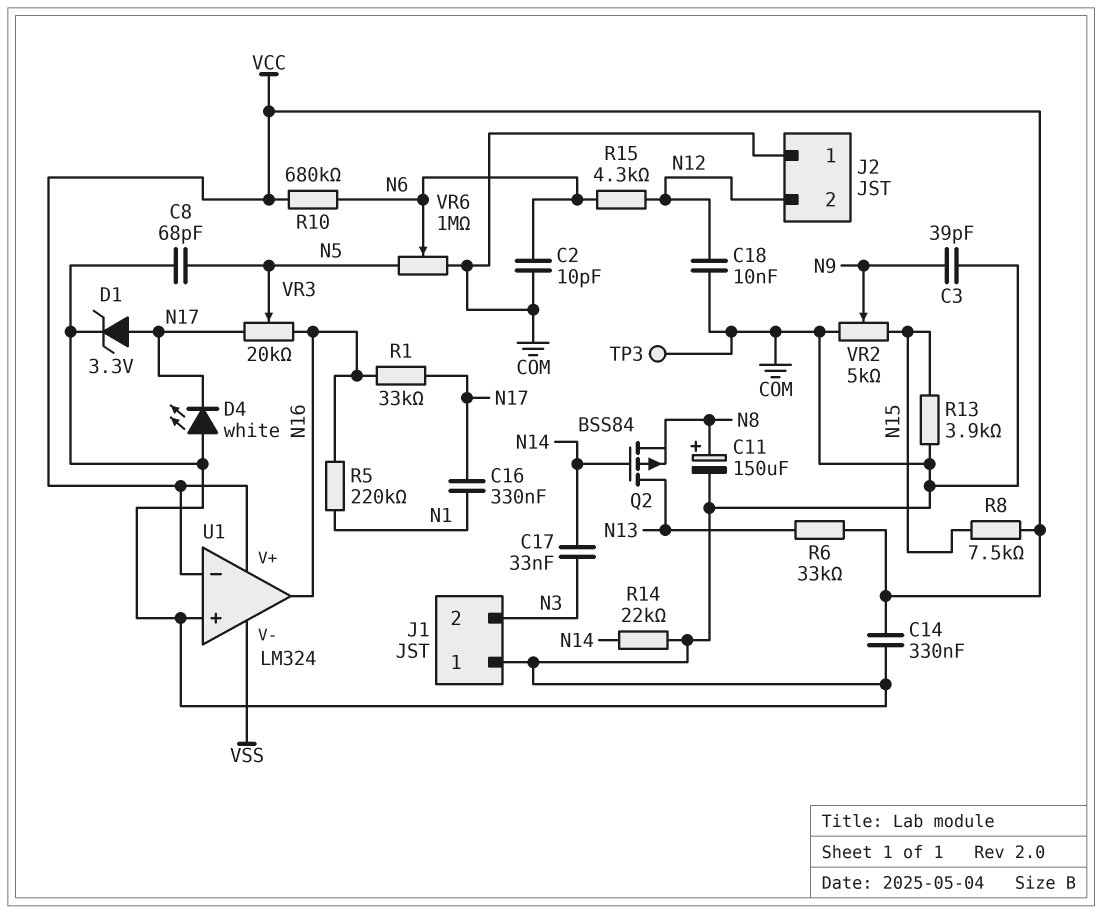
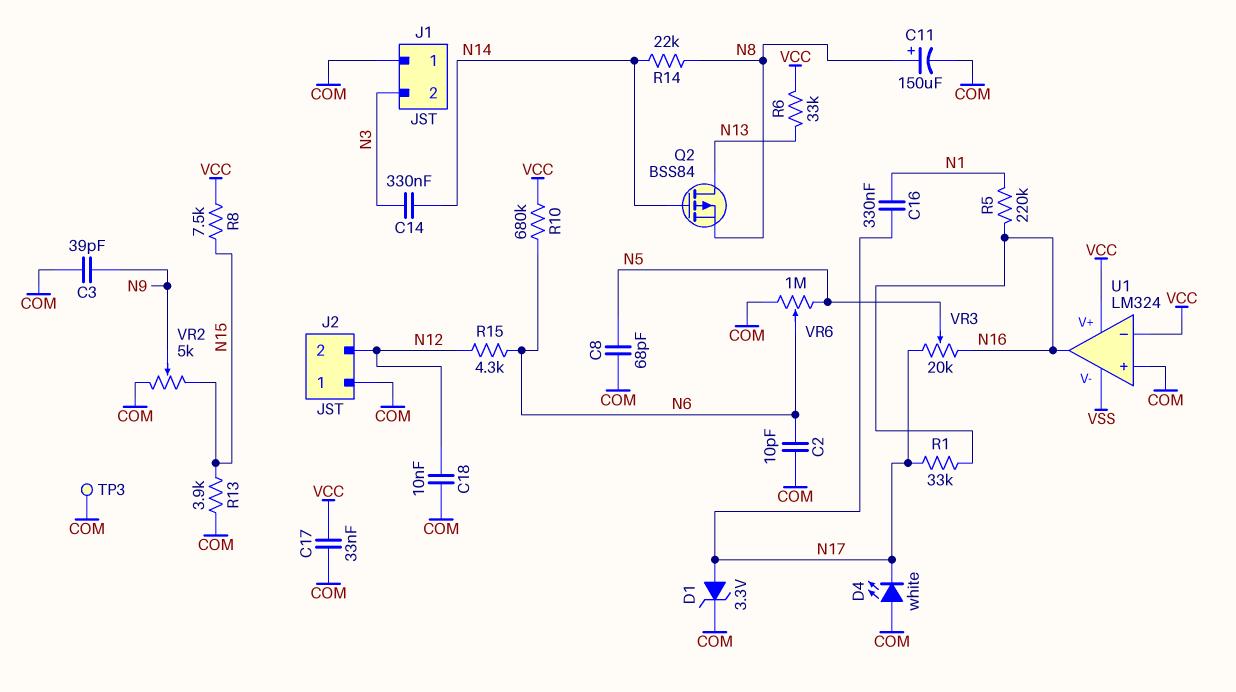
C14: 330nF (COM, VCC) -> 330nF (N3, N14)
C17: 33nF (N3, N14) -> 33nF (COM, VCC)
R14: 22k (COM, N14) -> 22k (N8, N14)

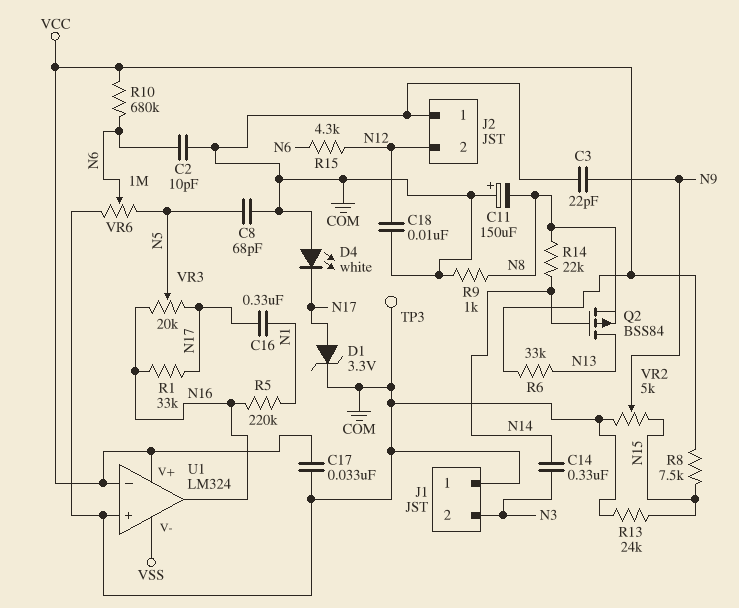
C3: 39pF (COM, N9) -> 22pF (COM, N9)
C11: 150uF (plus N8, minus COM) -> 150uF (plus COM, minus N8)
R9: none -> 1k (COM, N8)
R13: 3.9k (COM, N15) -> 24k (COM, N15)

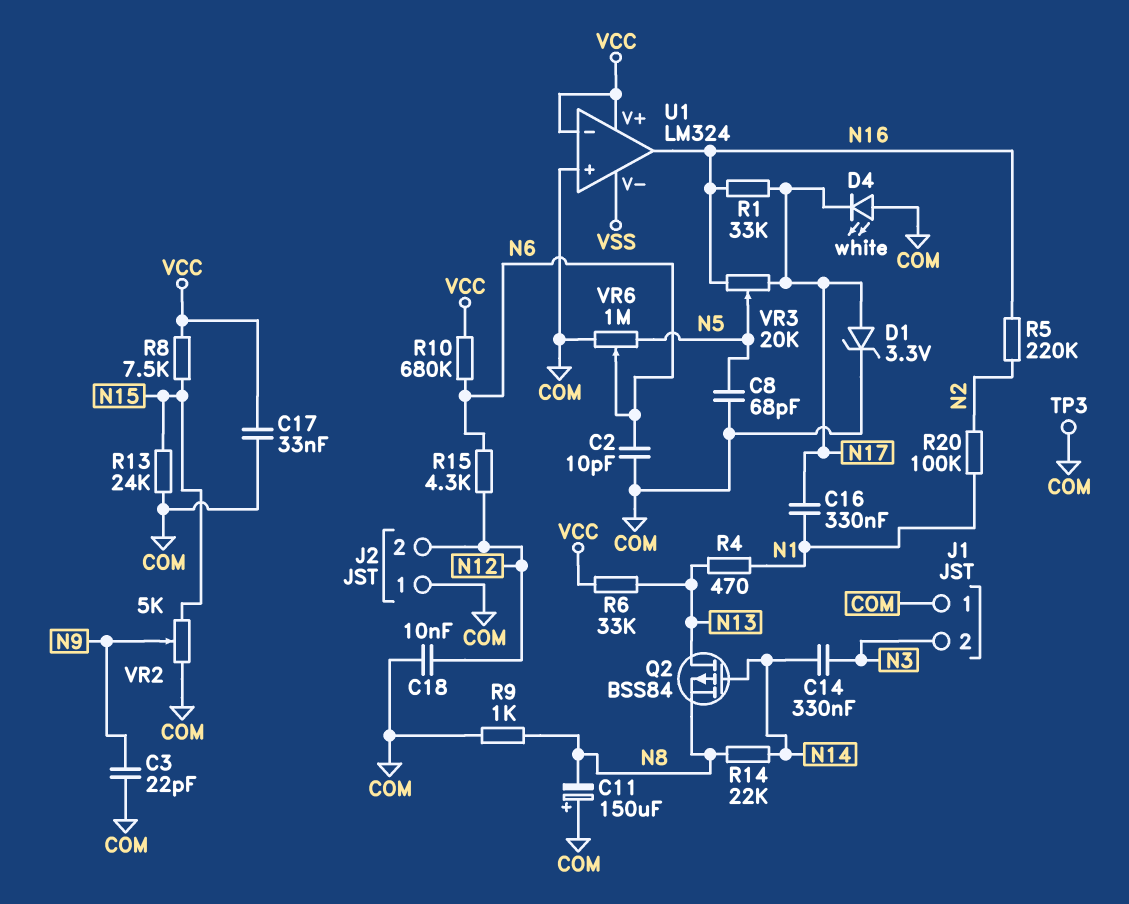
R4: none -> 470 (N1, N13)
R5: 220k (N1, N16) -> 220k (N2, N16)
R20: none -> 100k (N1, N2)

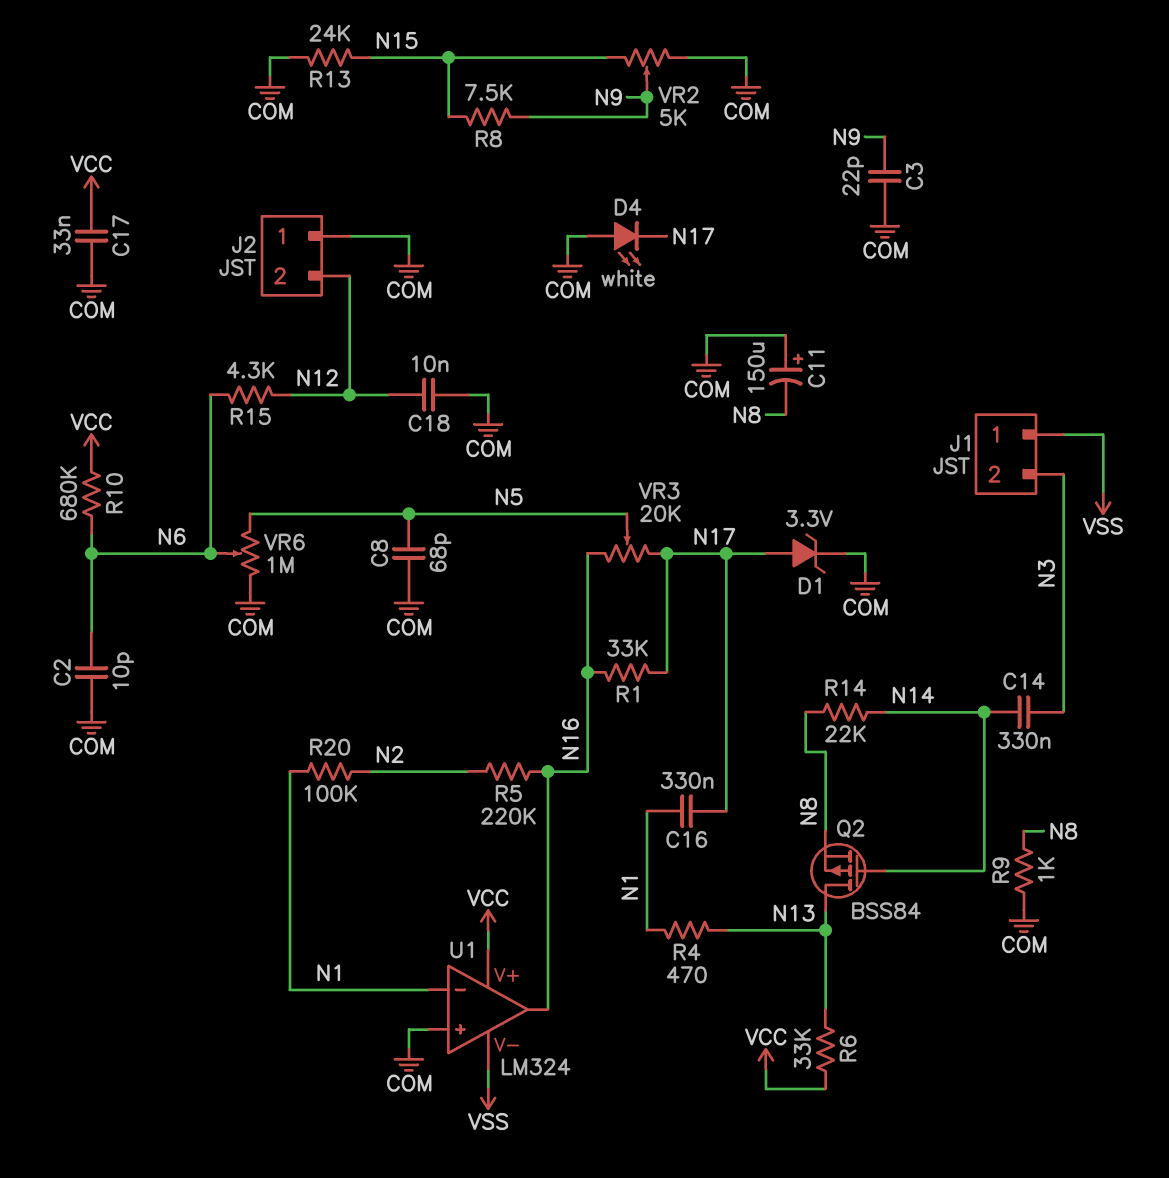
J1 pin 1: COM -> VSS
R8: 7.5k (N15, VCC) -> 7.5k (N9, N15)
TP3: test point (COM) -> none
U1 pin in-: VCC -> N1

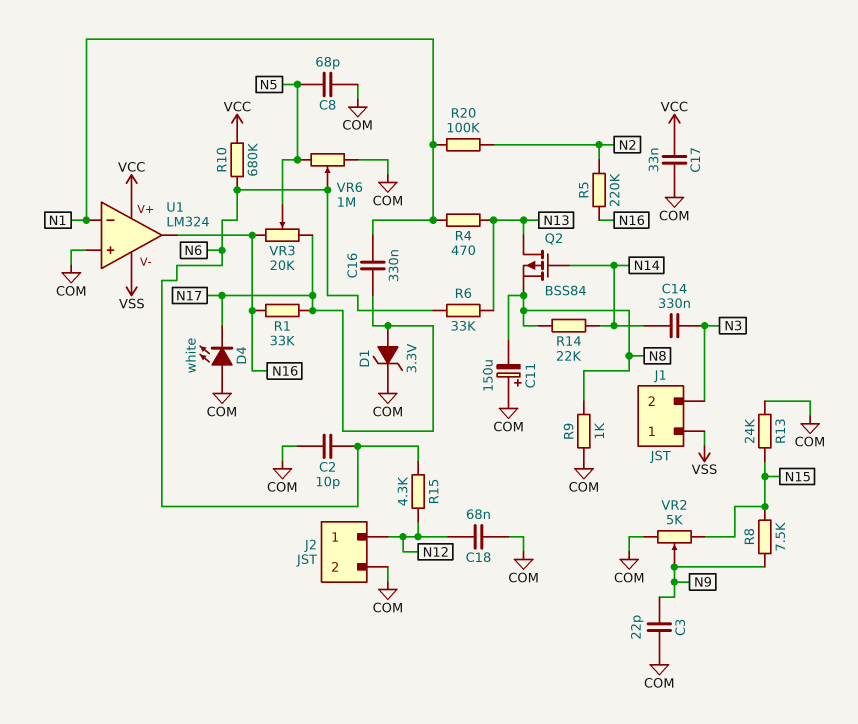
C18: 10nF (COM, N12) -> 68nF (COM, N12)
J2 pin 1: COM -> N12
J2 pin 2: N12 -> COM
R6: 33k (N13, VCC) -> 33k (N6, N13)

